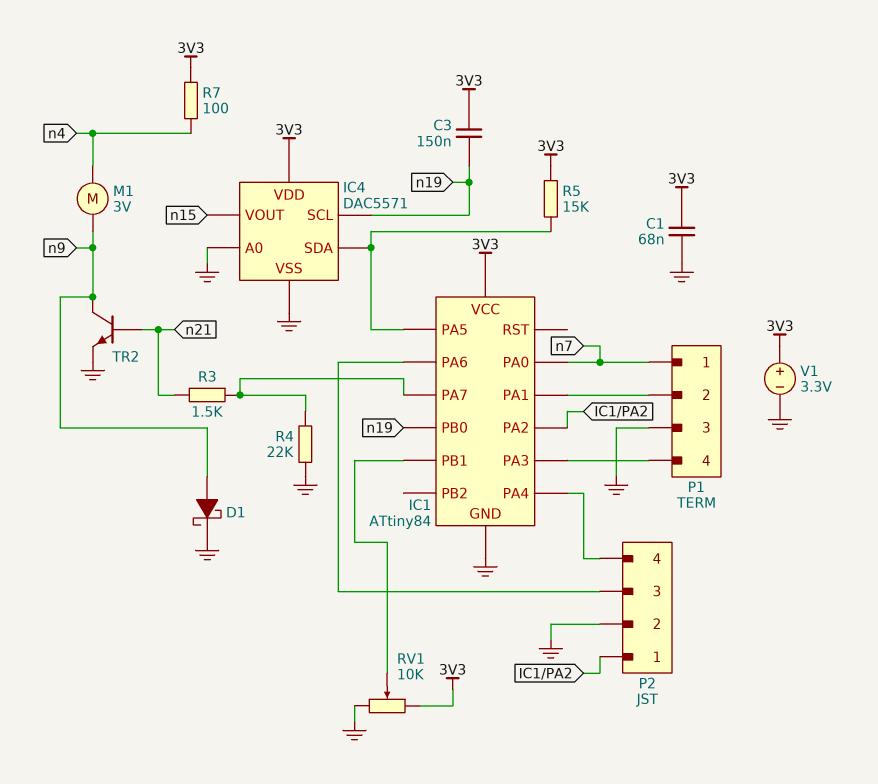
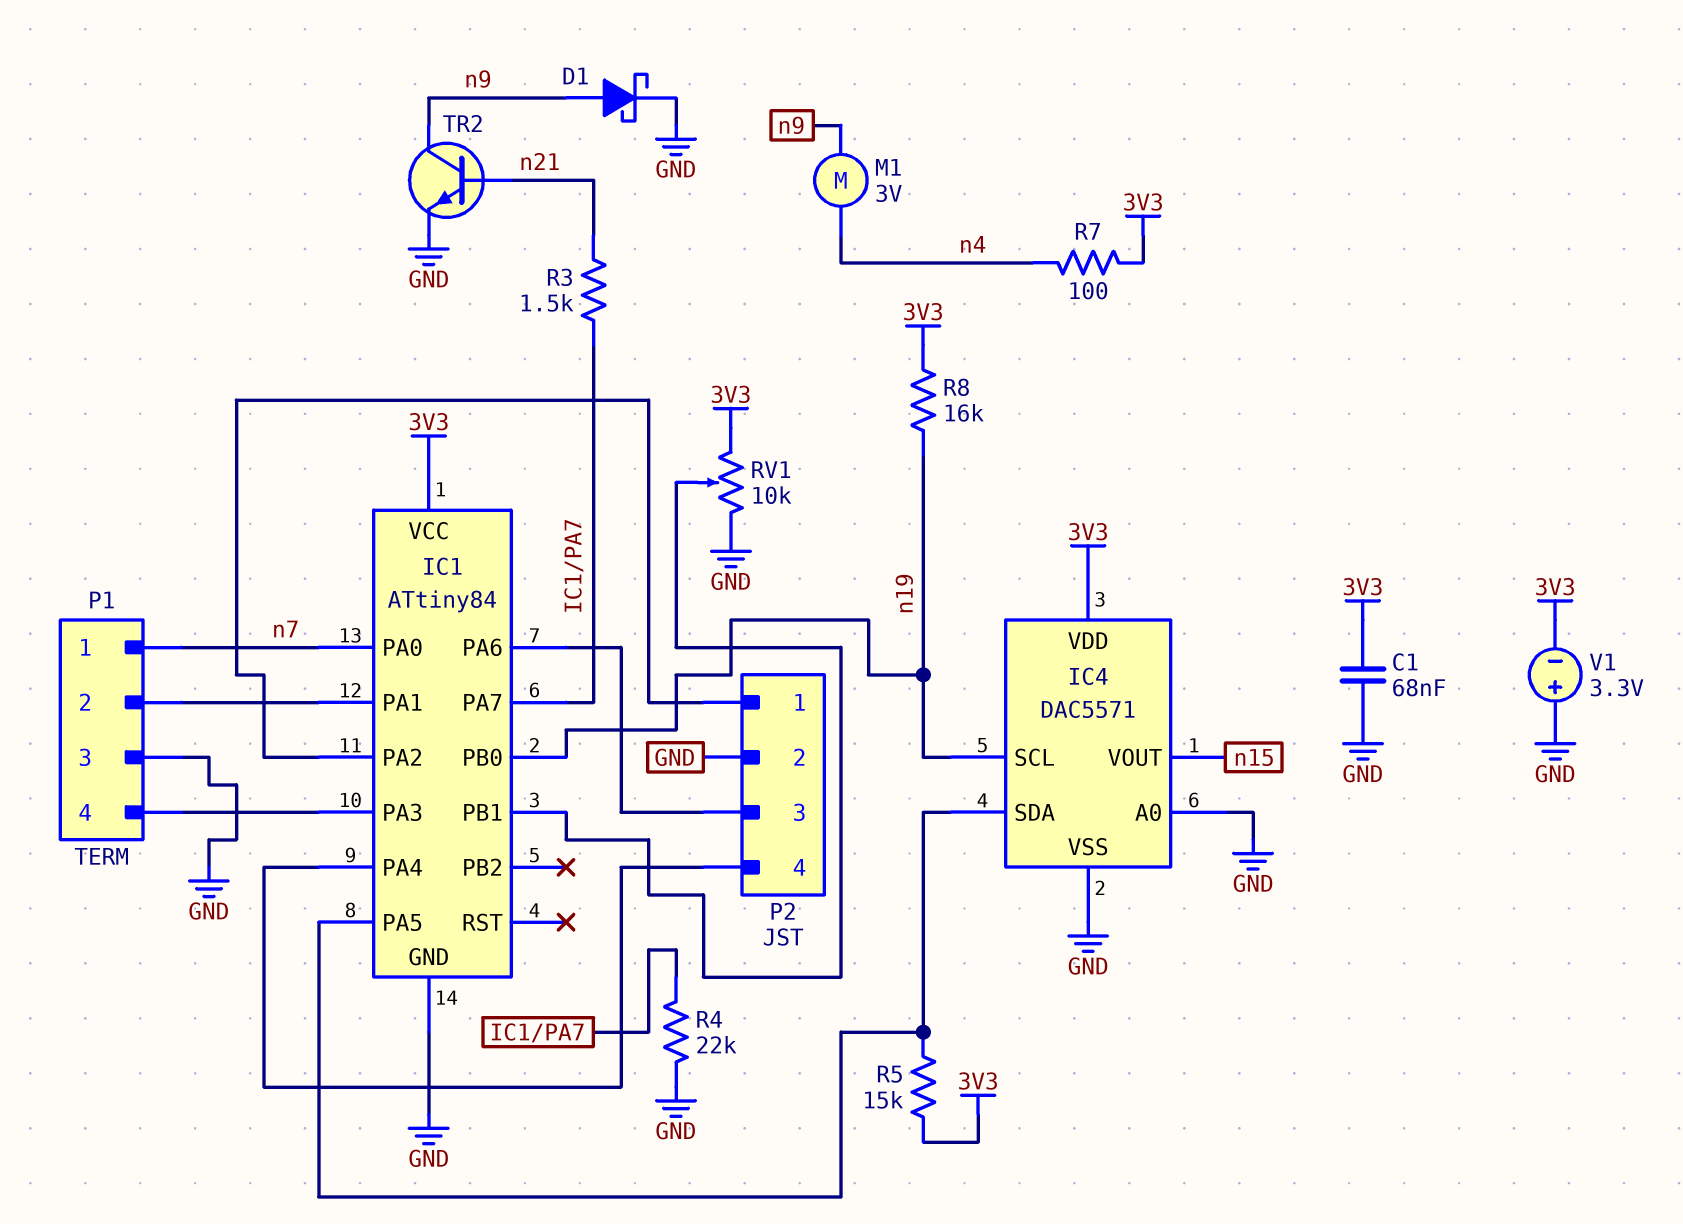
C3: 150nF (3V3, n19) -> none
R8: none -> 16k (3V3, n19)
V1: 3.3V (plus 3V3, minus GND) -> 3.3V (plus GND, minus 3V3)

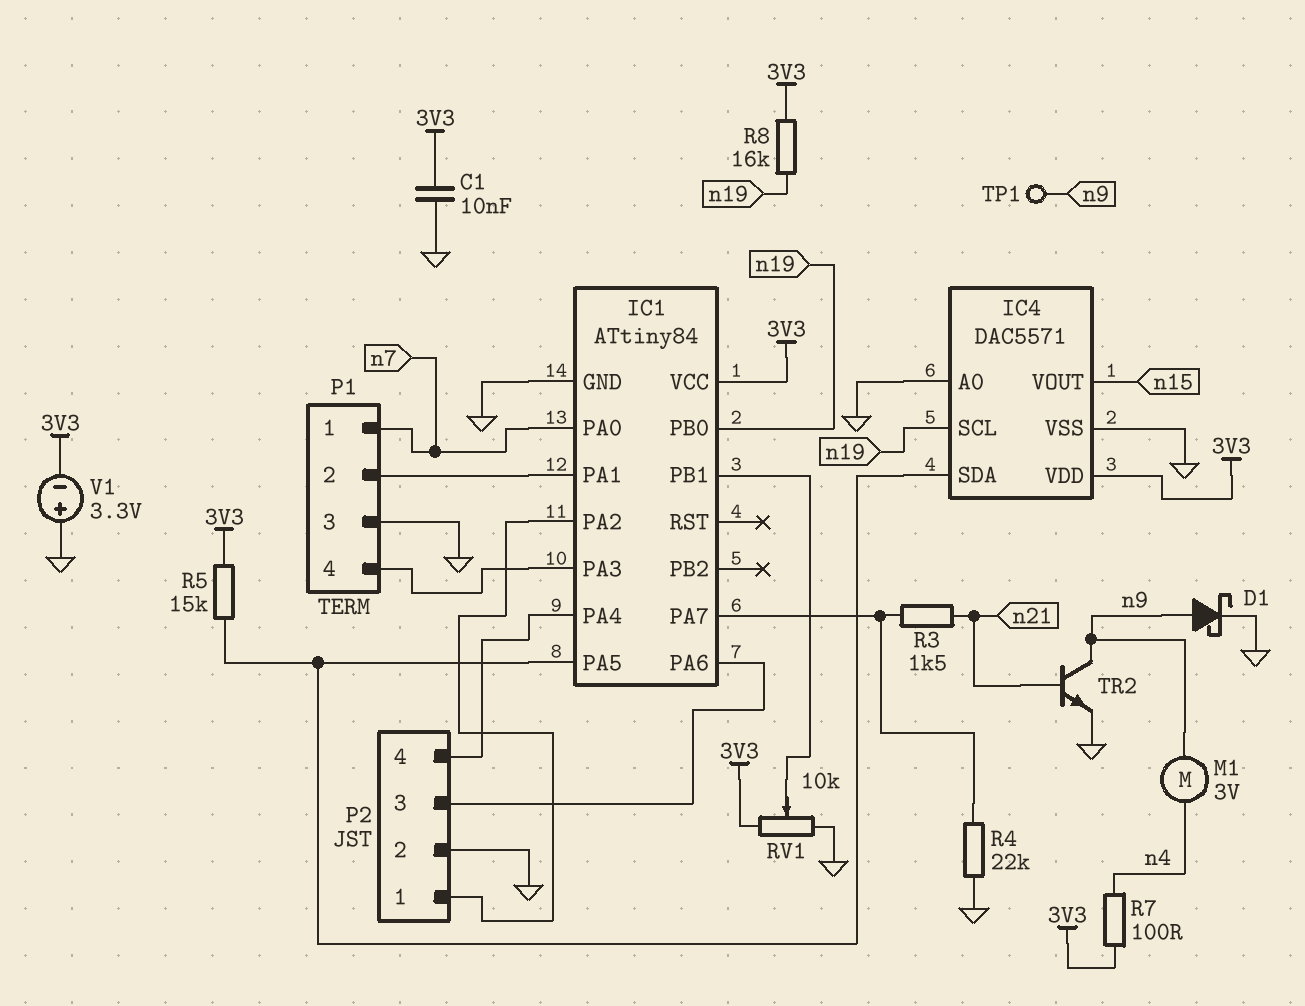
C1: 68nF (3V3, GND) -> 10nF (3V3, GND)
TP1: none -> test point (n9)

